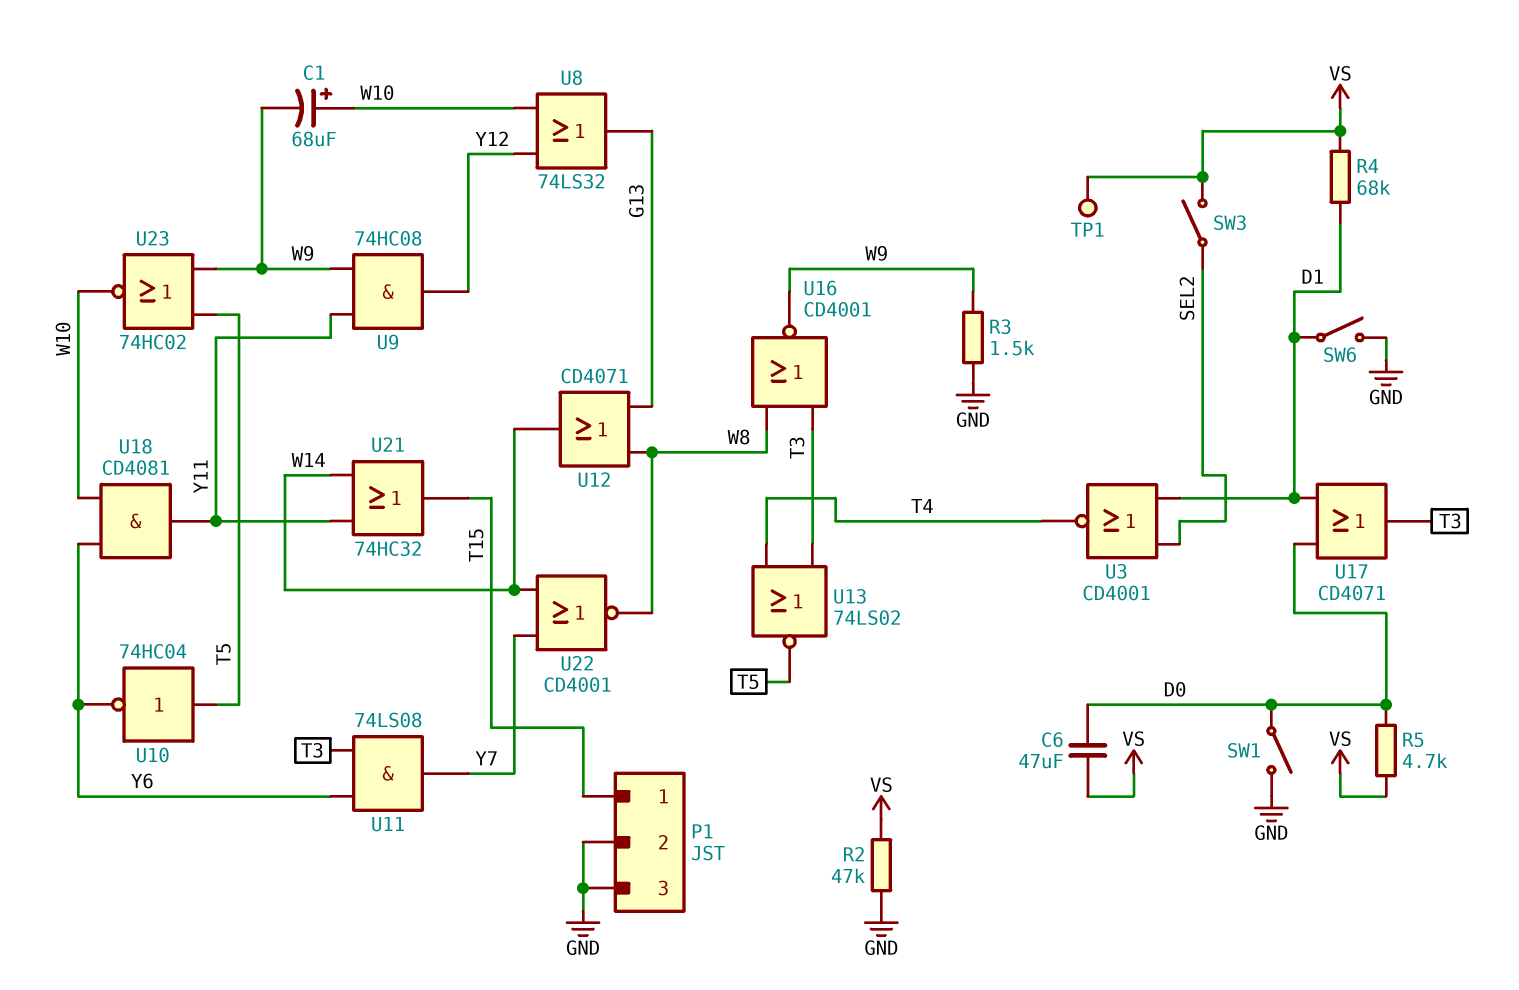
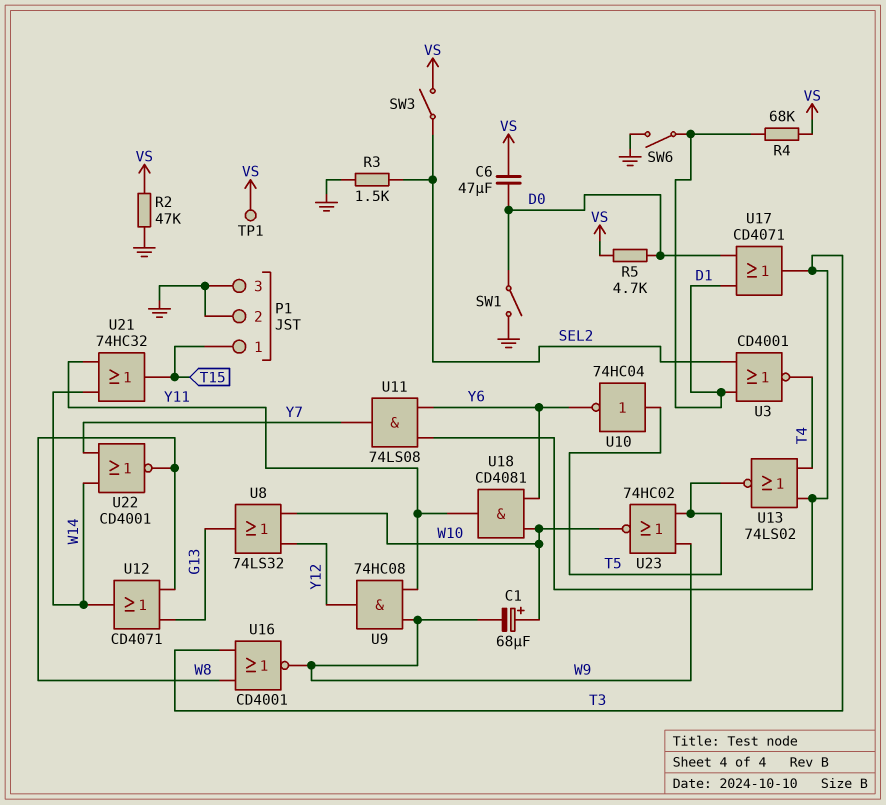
R3: 1.5k (GND, W9) -> 1.5k (GND, SEL2)

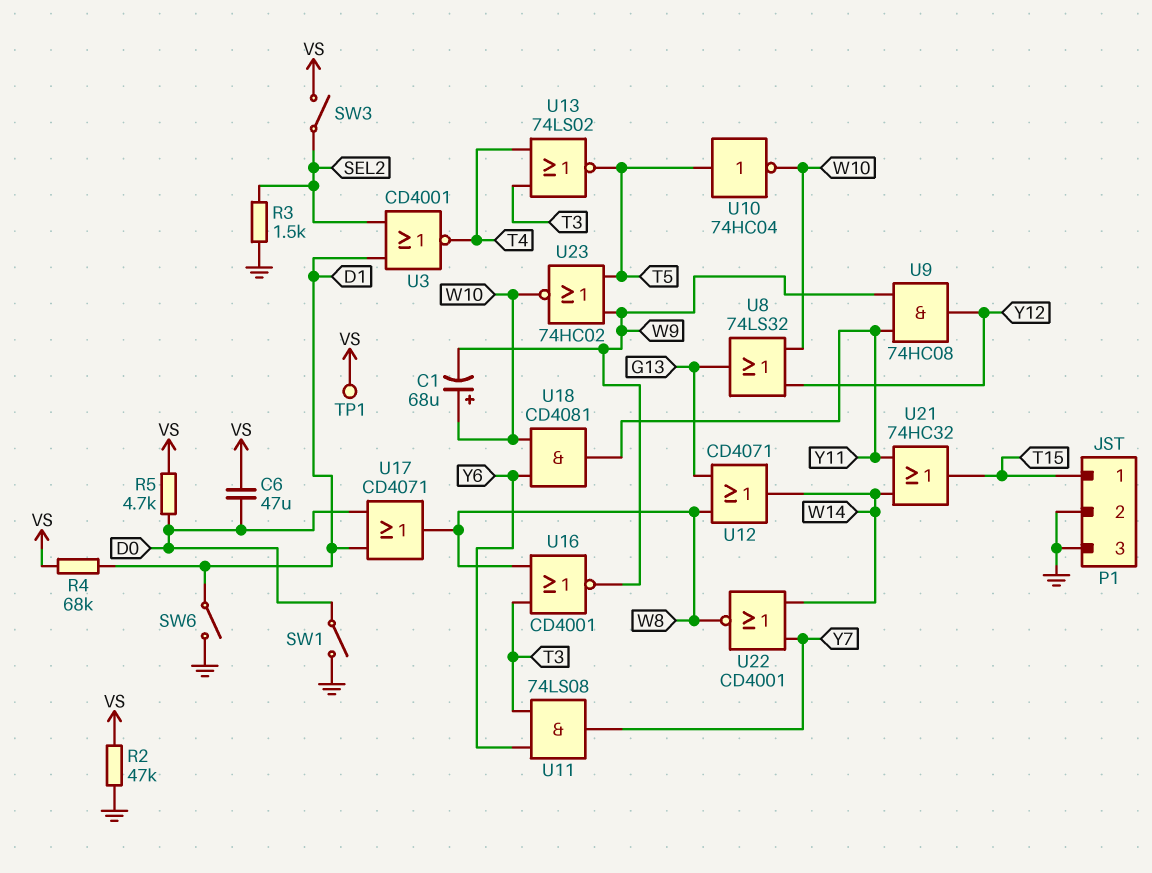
U10: NOT 74HC04 (in T5, out Y6) -> NOT 74HC04 (in T5, out W10)
U17: OR CD4071 (in D0, in D1, out T3) -> OR CD4071 (in D0, in D1, out W8)

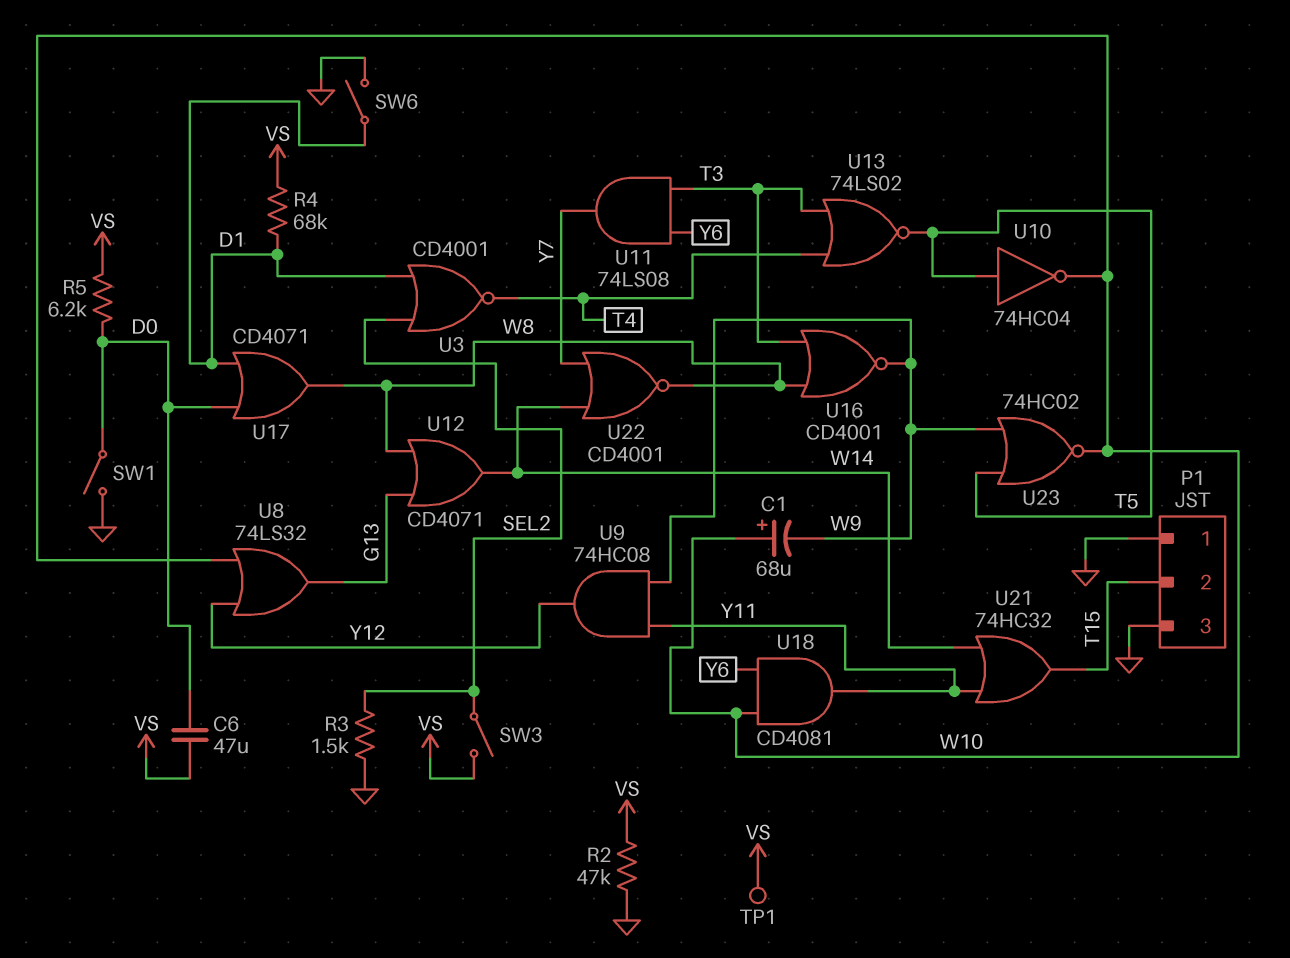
P1 pin 1: T15 -> GND
P1 pin 2: GND -> T15
R5: 4.7k (D0, VS) -> 6.2k (D0, VS)

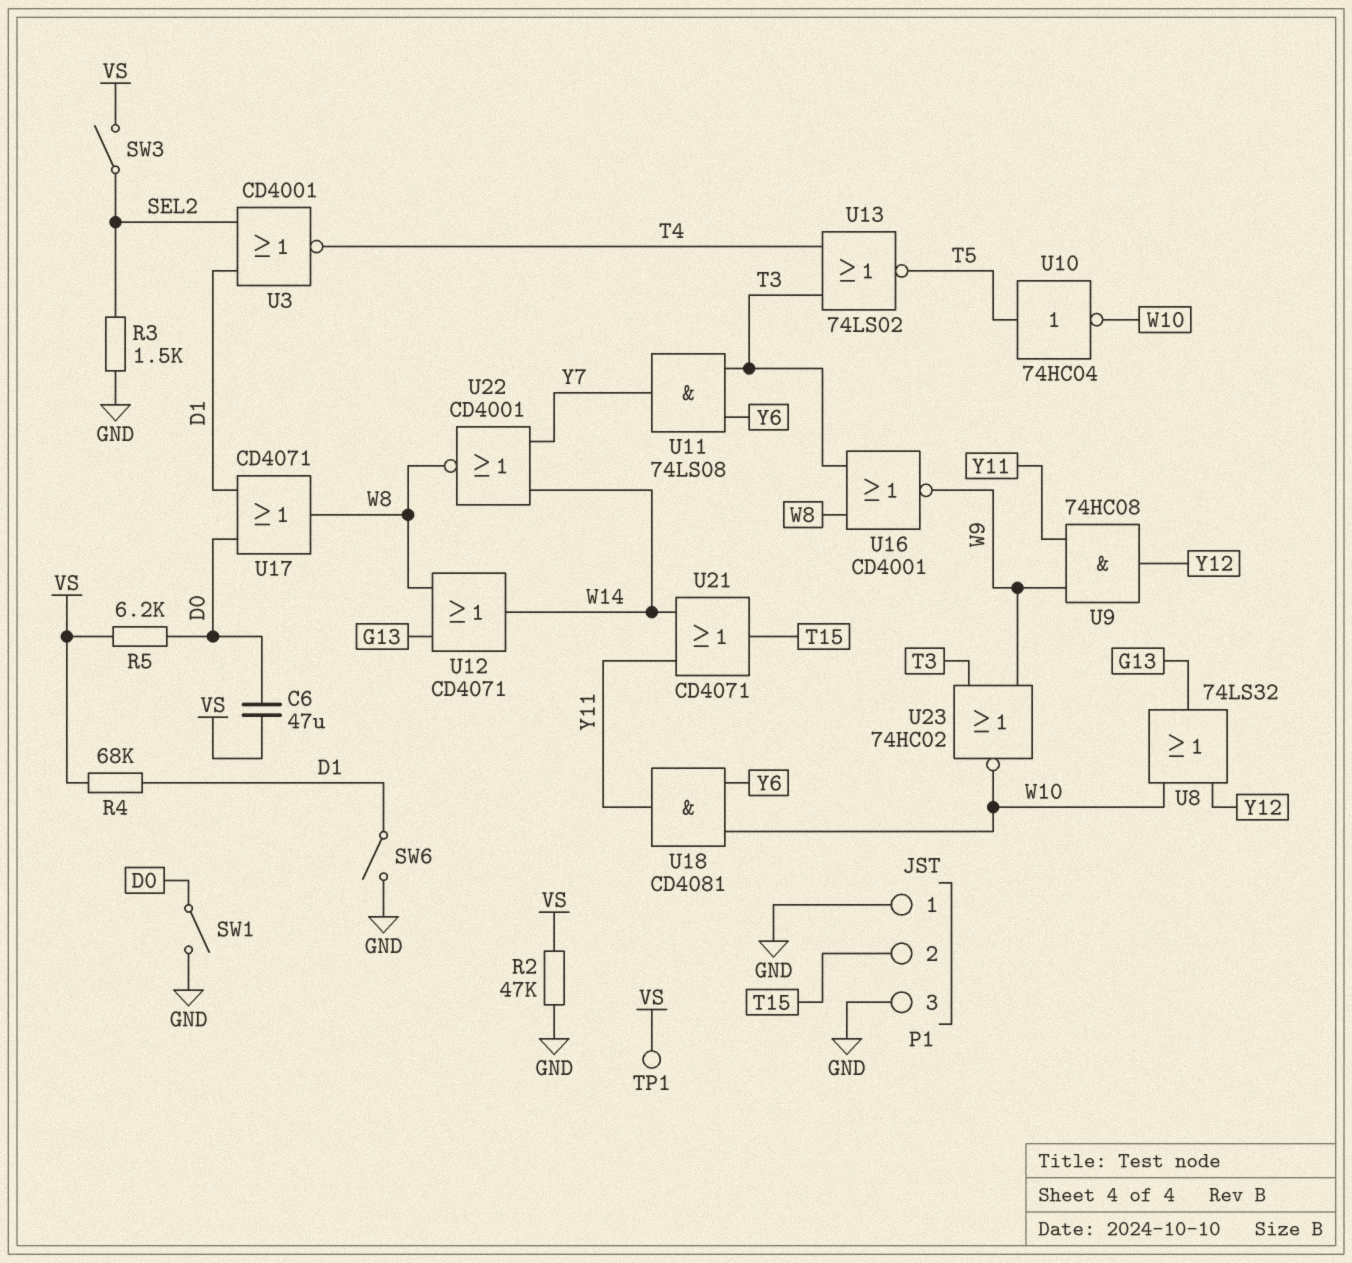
C1: 68uF (plus W10, minus W9) -> none
U21: OR 74HC32 (in W14, in Y11, out T15) -> OR CD4071 (in W14, in Y11, out T15)
U23: NOR 74HC02 (in T5, in W9, out W10) -> NOR 74HC02 (in T3, in W9, out W10)

